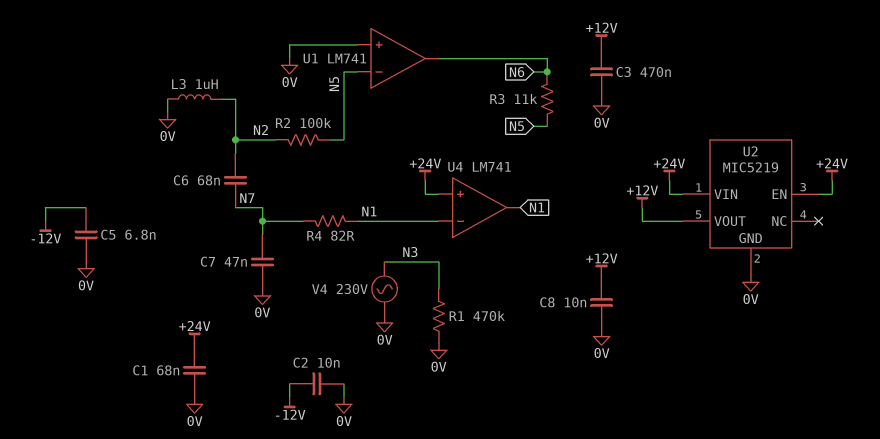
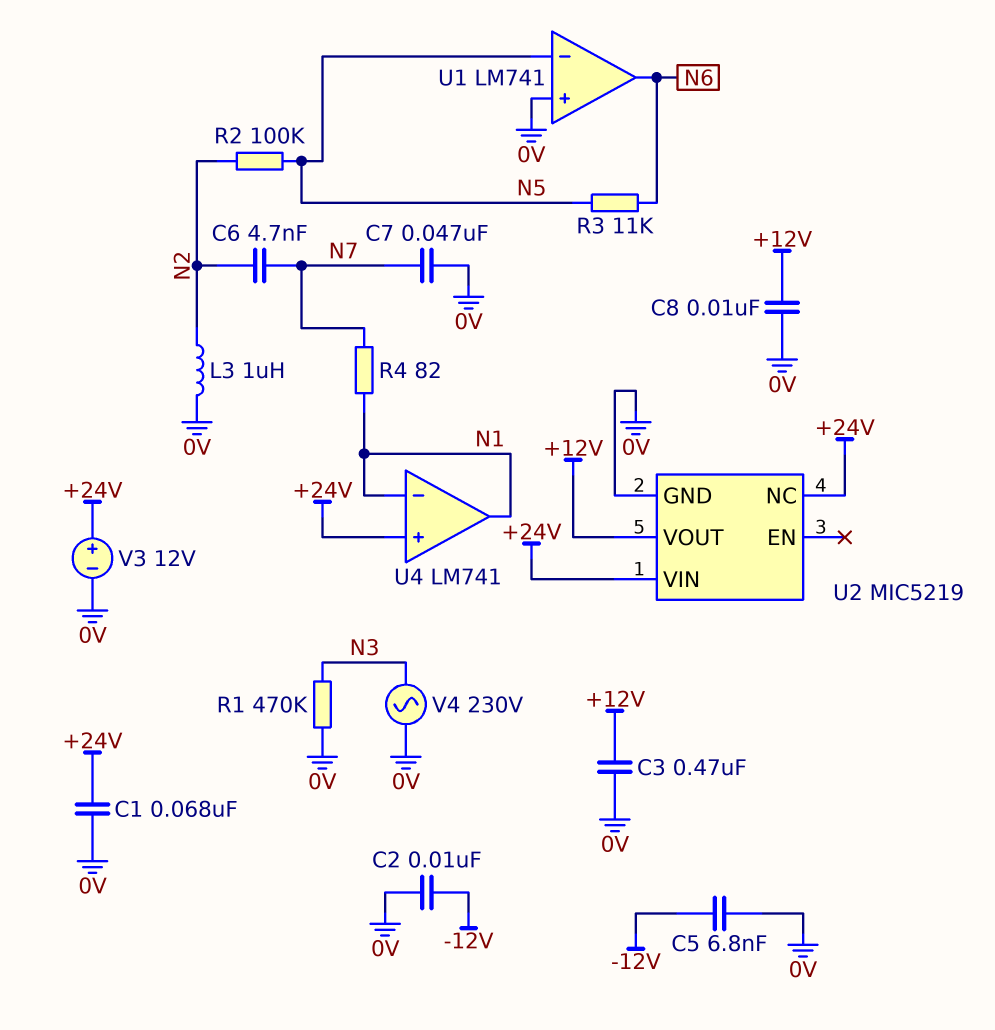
C6: 68nF (N2, N7) -> 4.7nF (N2, N7)
U2 pin EN: +24V -> none
U2 pin NC: none -> +24V
V3: none -> 12V (plus +24V, minus 0V)

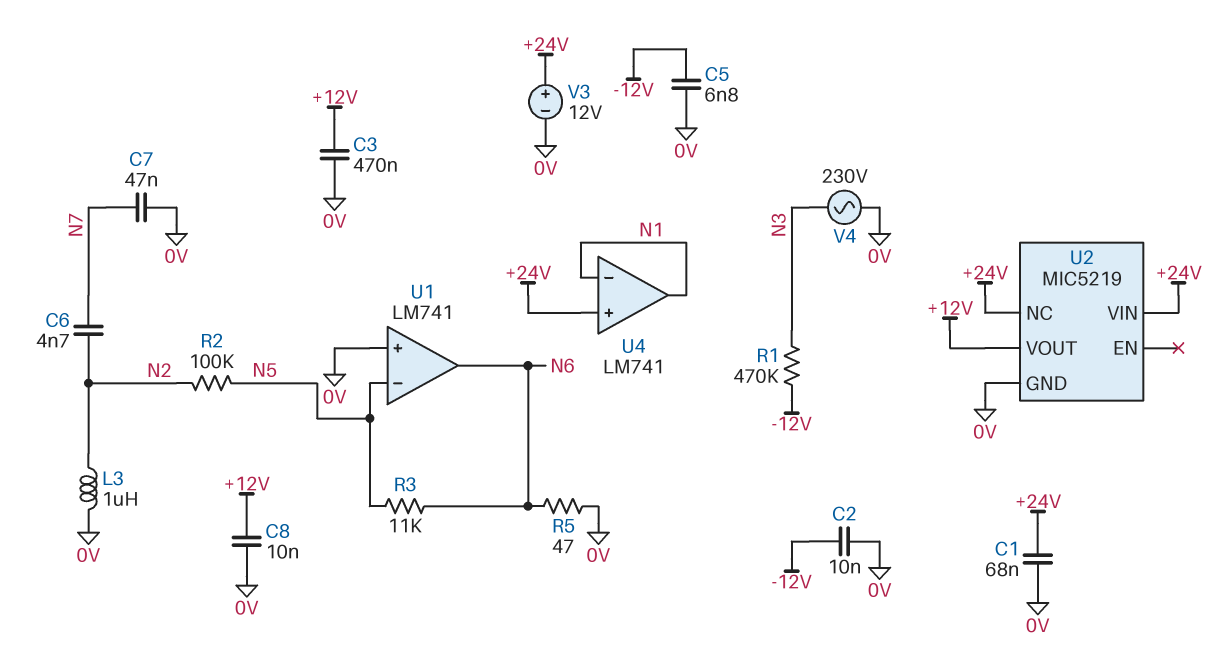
R1: 470k (0V, N3) -> 470k (-12V, N3)
R4: 82 (N1, N7) -> none
R5: none -> 47 (0V, N6)

